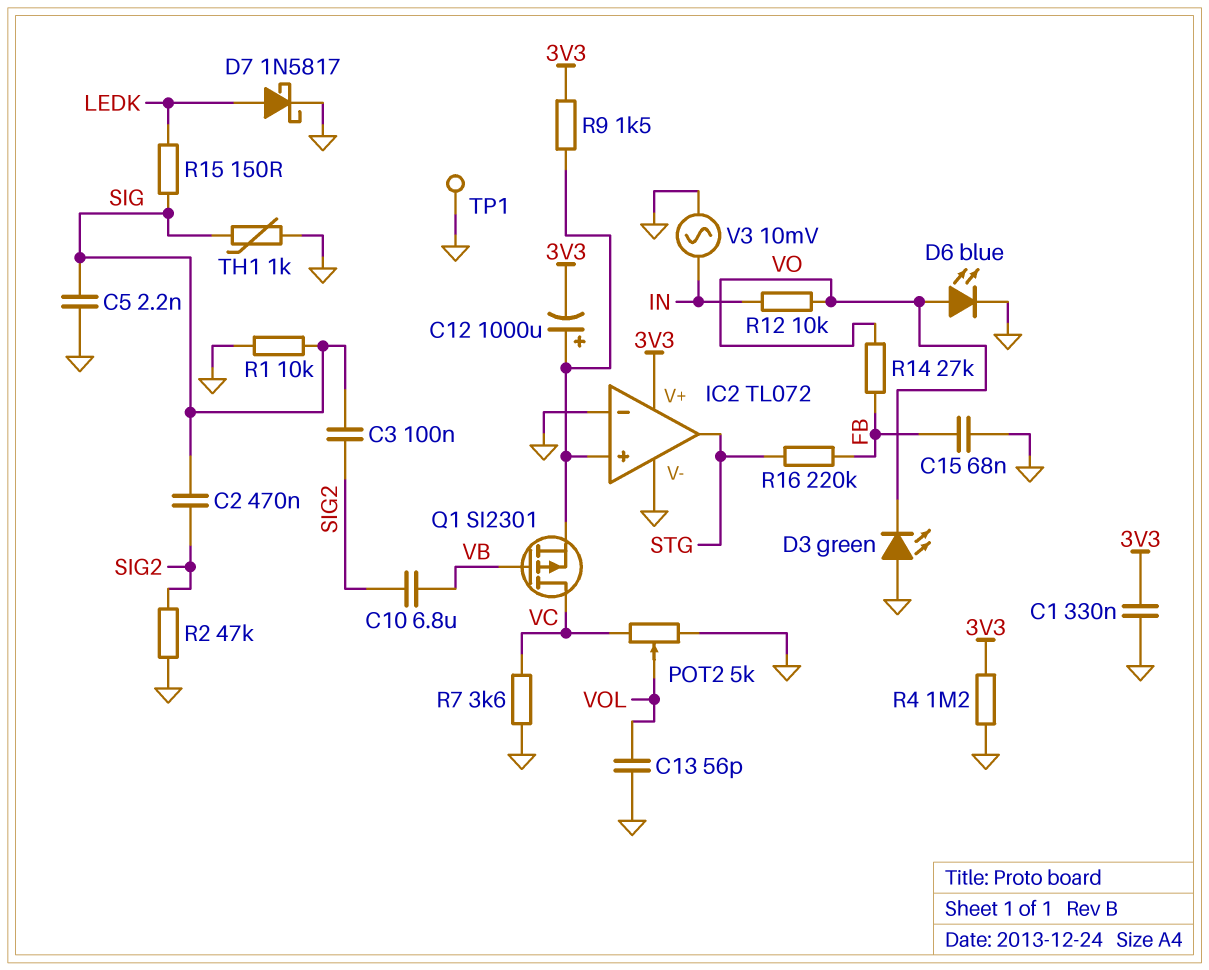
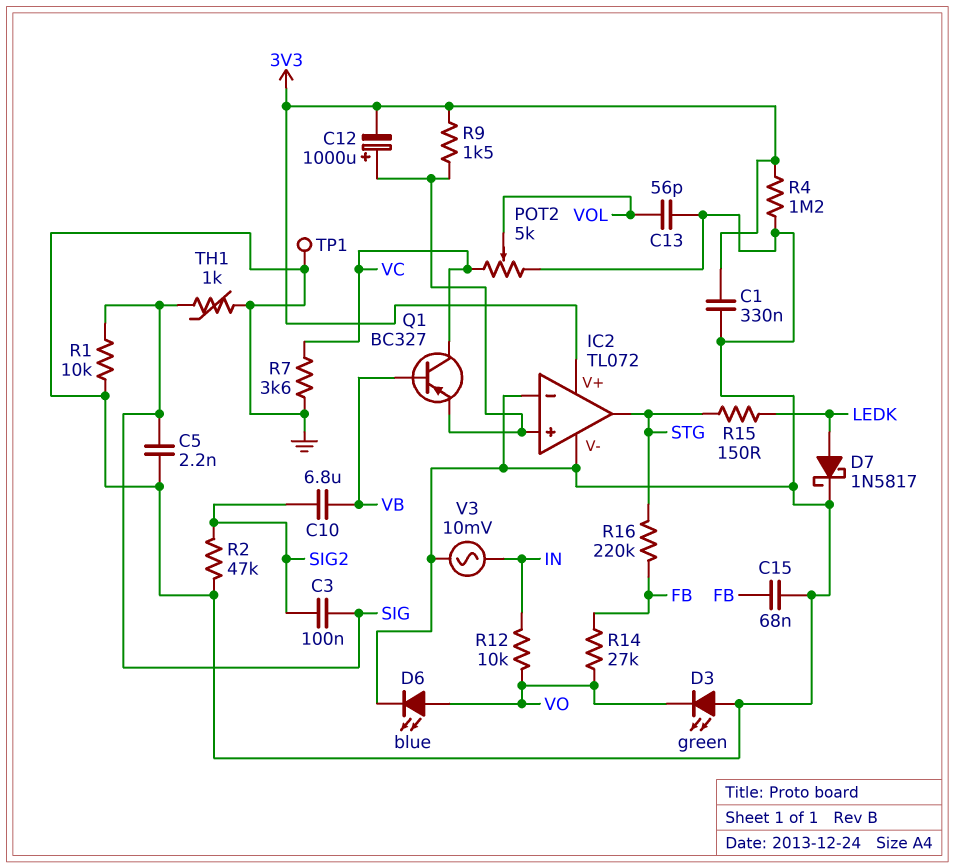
C2: 470nF (SIG, SIG2) -> none
Q1: PMOS SI2301 (G VB, D VC, S IC2/in+) -> PNP BC327 (B VB, C VC, E IC2/in+)
R15: 150 (LEDK, SIG) -> 150 (LEDK, STG)

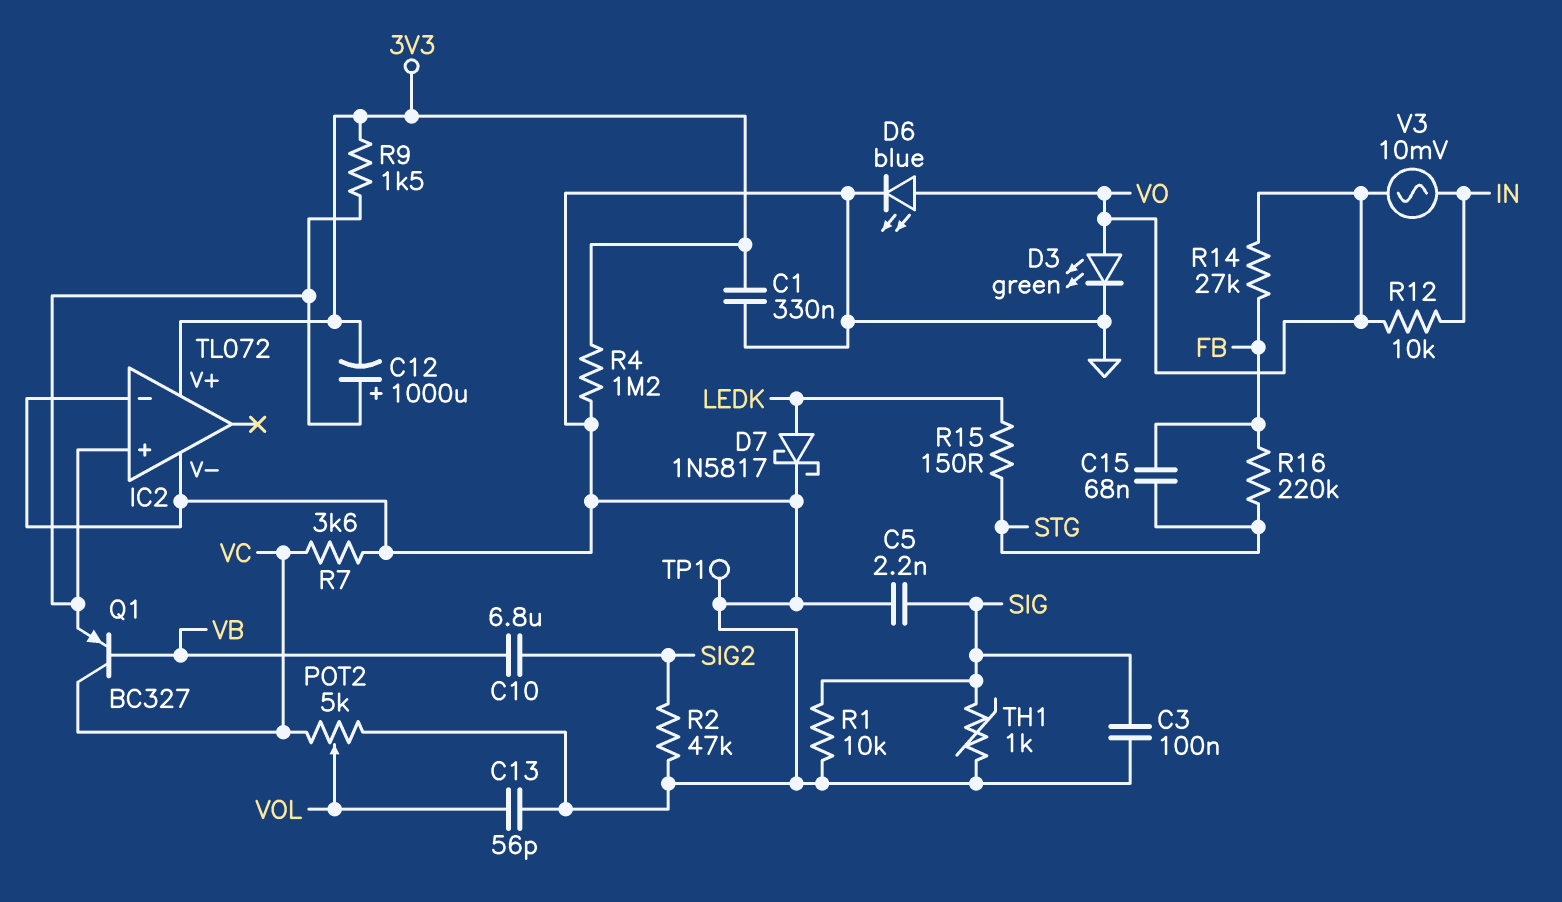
C3: 100nF (SIG, SIG2) -> 100nF (GND, SIG)
C15: 68nF (FB, GND) -> 68nF (FB, STG)
D3: LED green (A GND, K VO) -> LED green (A VO, K GND)
IC2 pin out: STG -> none
V3: AC 10mV (GND, IN) -> AC 10mV (IN, VO)

